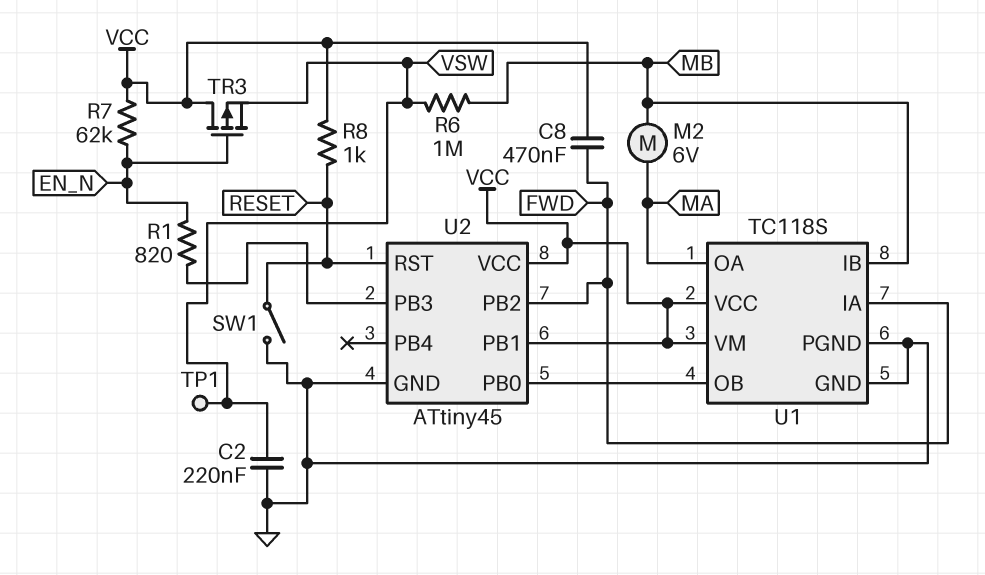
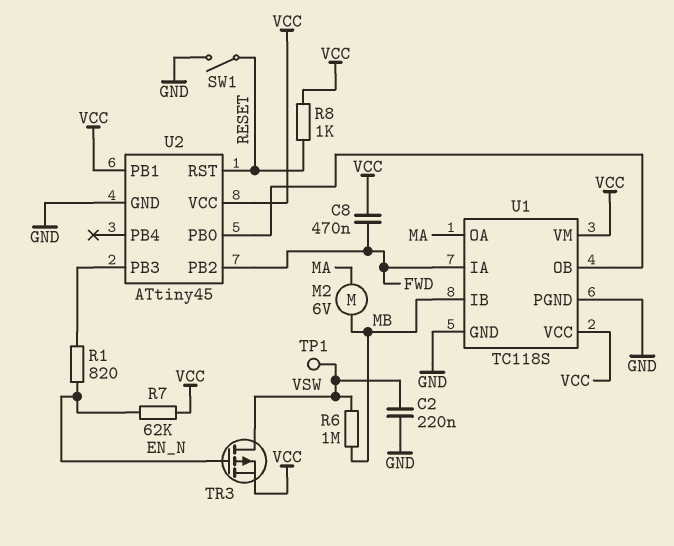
TR3: PMOS (G EN_N, D VCC, S VSW) -> PMOS (G EN_N, D VSW, S VCC)

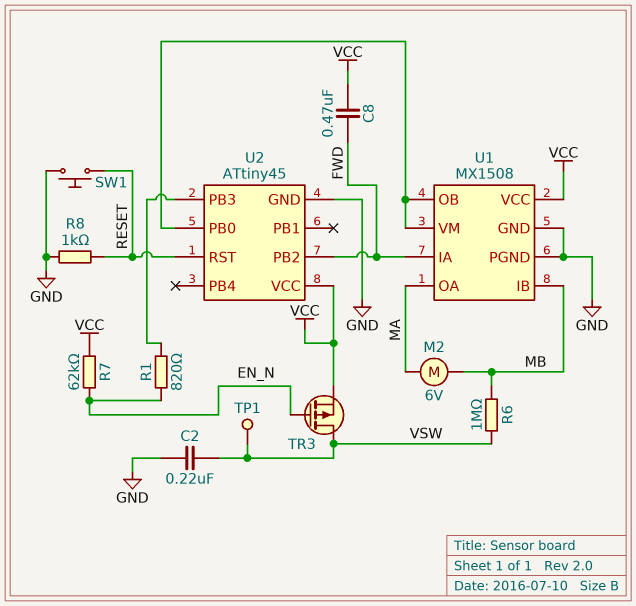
R8: 1k (RESET, VCC) -> 1k (GND, RESET)
SW1: switch (GND, RESET) -> button (GND, RESET)
U1: TC118S -> MX1508
U1 pin VM: VCC -> U1/OB
U2 pin PB1: VCC -> none

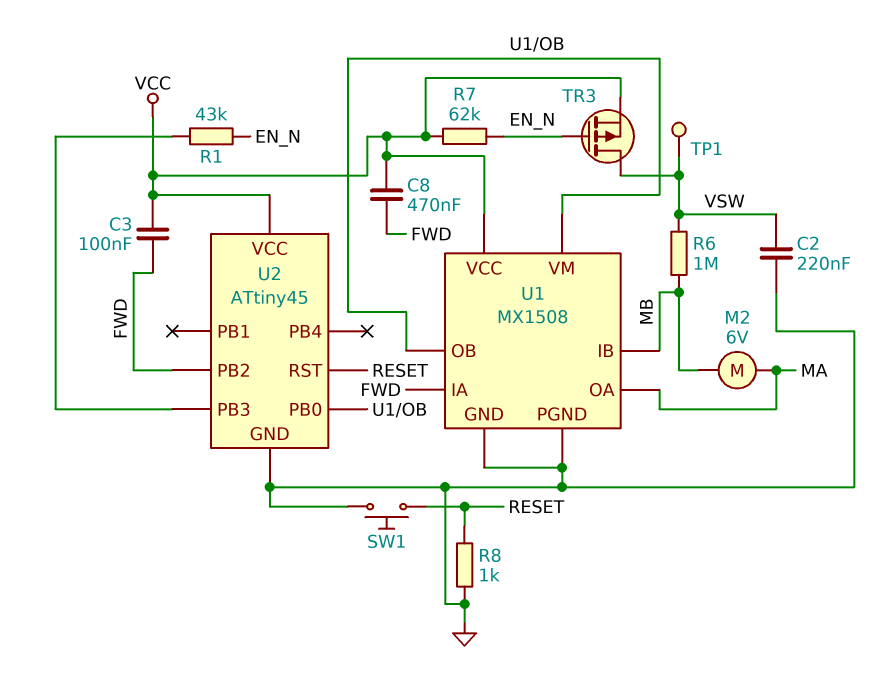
C3: none -> 100nF (FWD, VCC)
R1: 820 (EN_N, U2/PB3) -> 43k (EN_N, U2/PB3)

